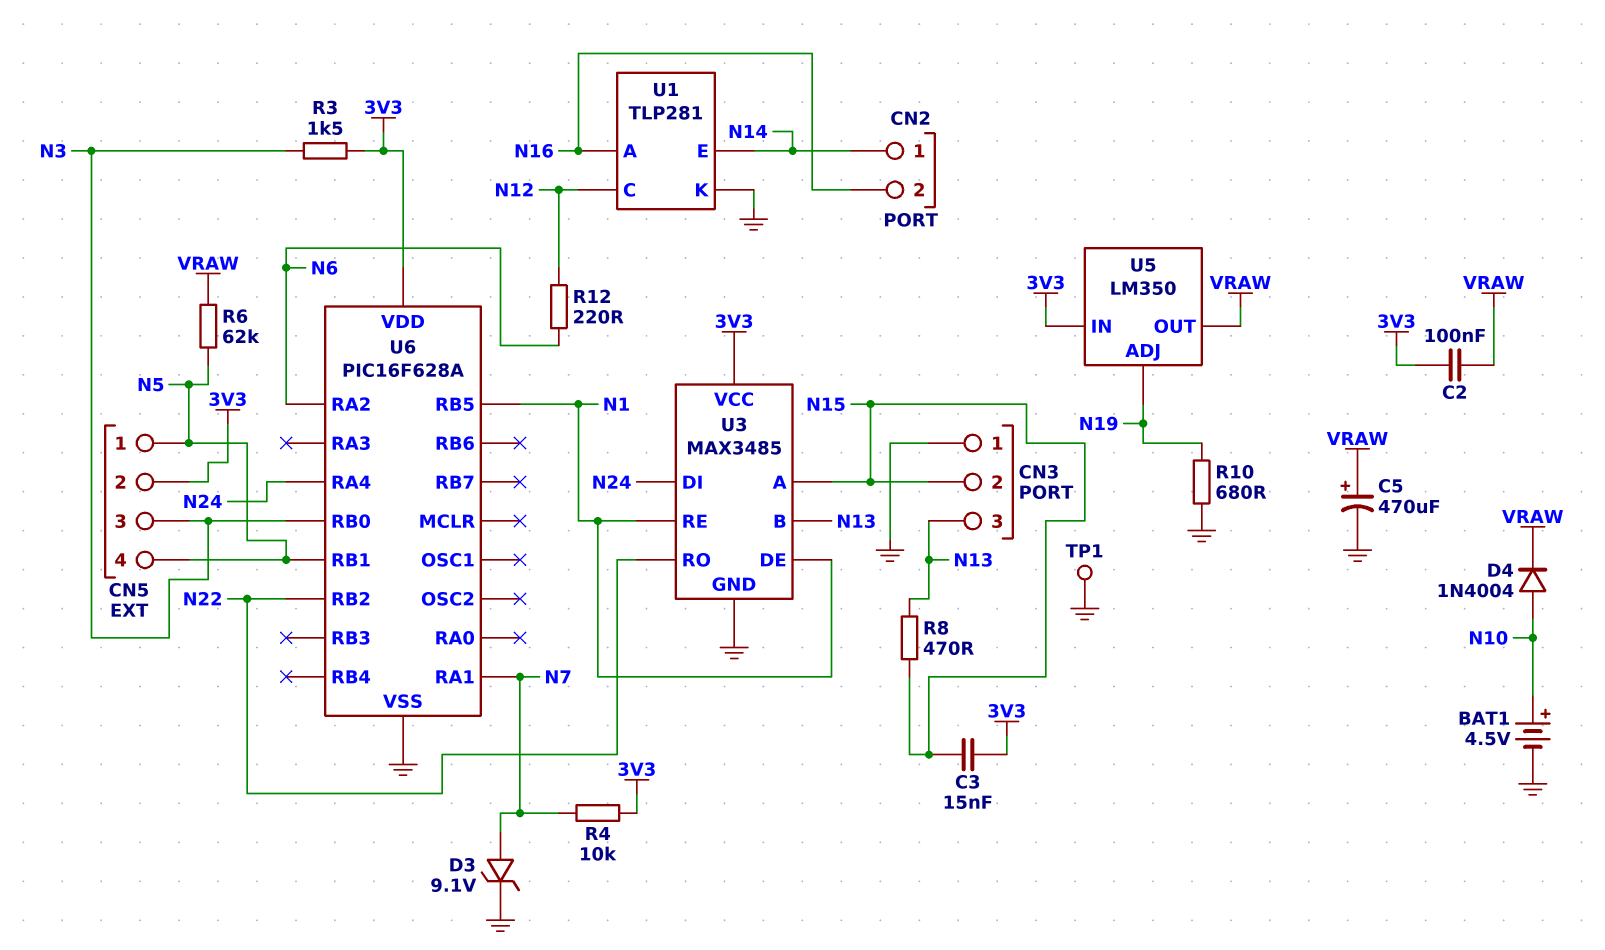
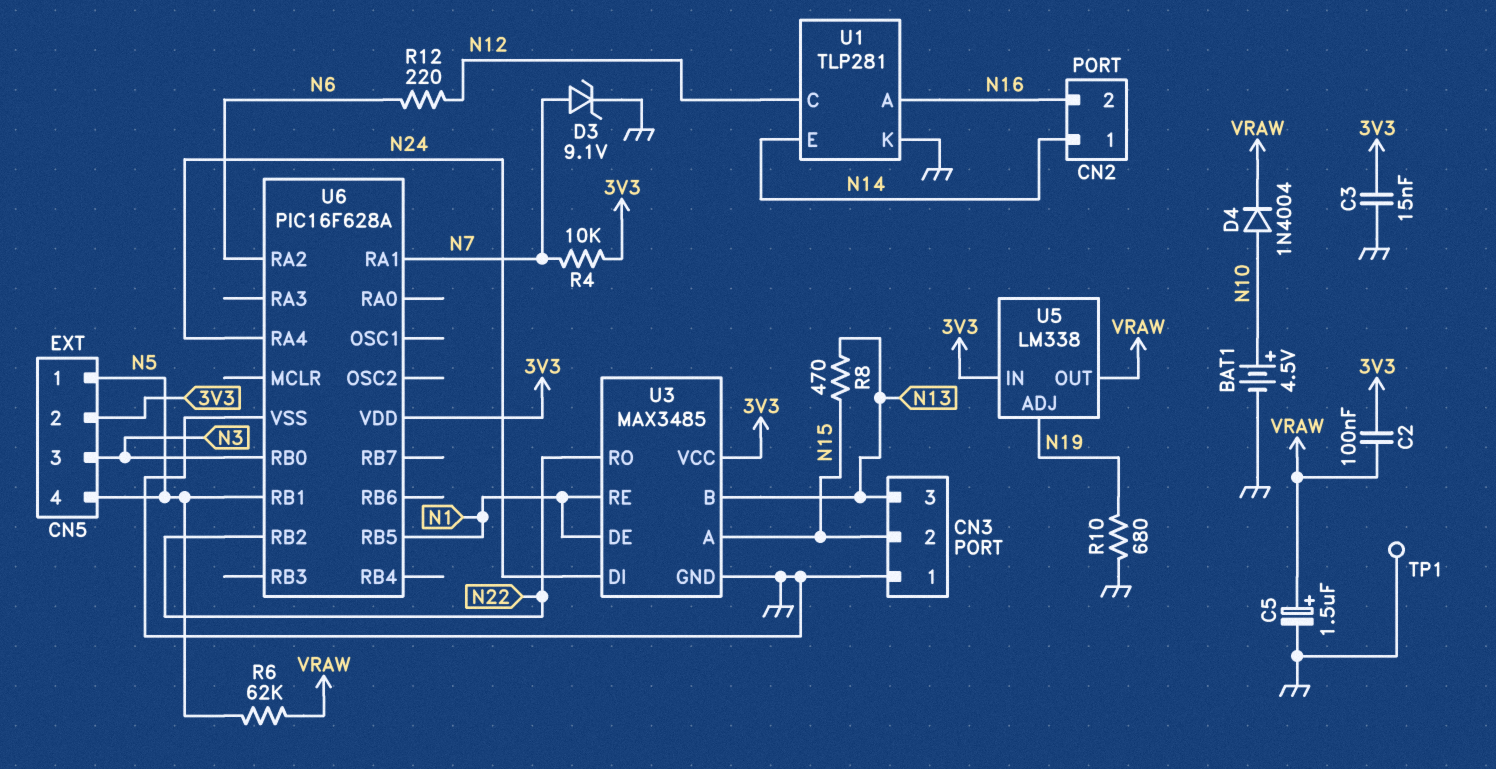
C3: 15nF (3V3, N15) -> 15nF (3V3, GND)
C5: 470uF (plus VRAW, minus GND) -> 1.5uF (plus VRAW, minus GND)
R3: 1.5k (3V3, N3) -> none
U5: LM350 -> LM338

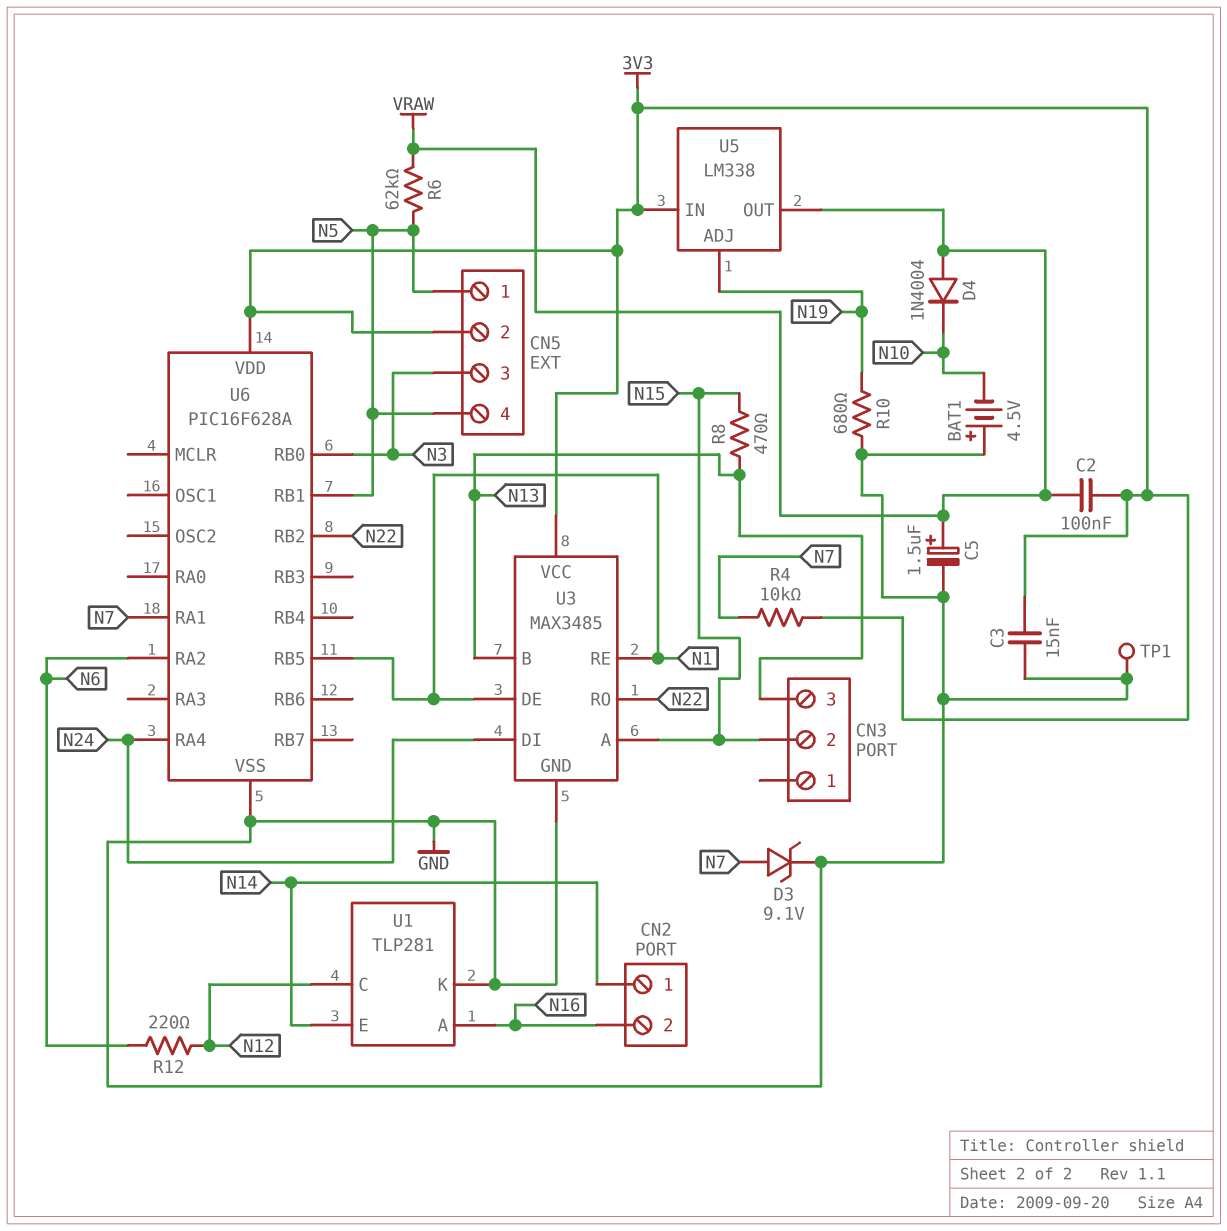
BAT1: 4.5V (plus N10, minus GND) -> 4.5V (plus GND, minus N10)
CN3 pin 1: GND -> none
D4: diode 1N4004 (A N10, K VRAW) -> diode 1N4004 (A VRAW, K N10)

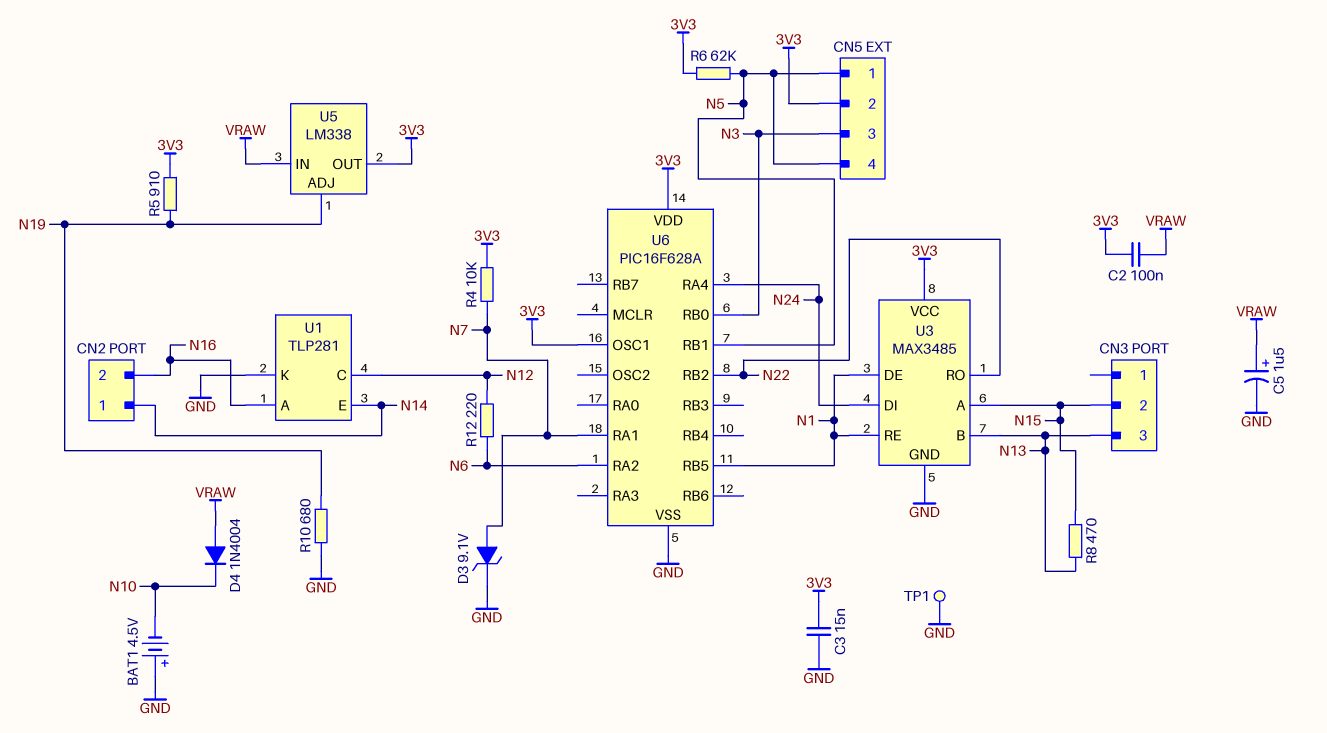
R5: none -> 910 (3V3, N19)
R6: 62k (N5, VRAW) -> 62k (3V3, N5)
U5 pin IN: 3V3 -> VRAW
U5 pin OUT: VRAW -> 3V3
U6 pin OSC1: none -> 3V3

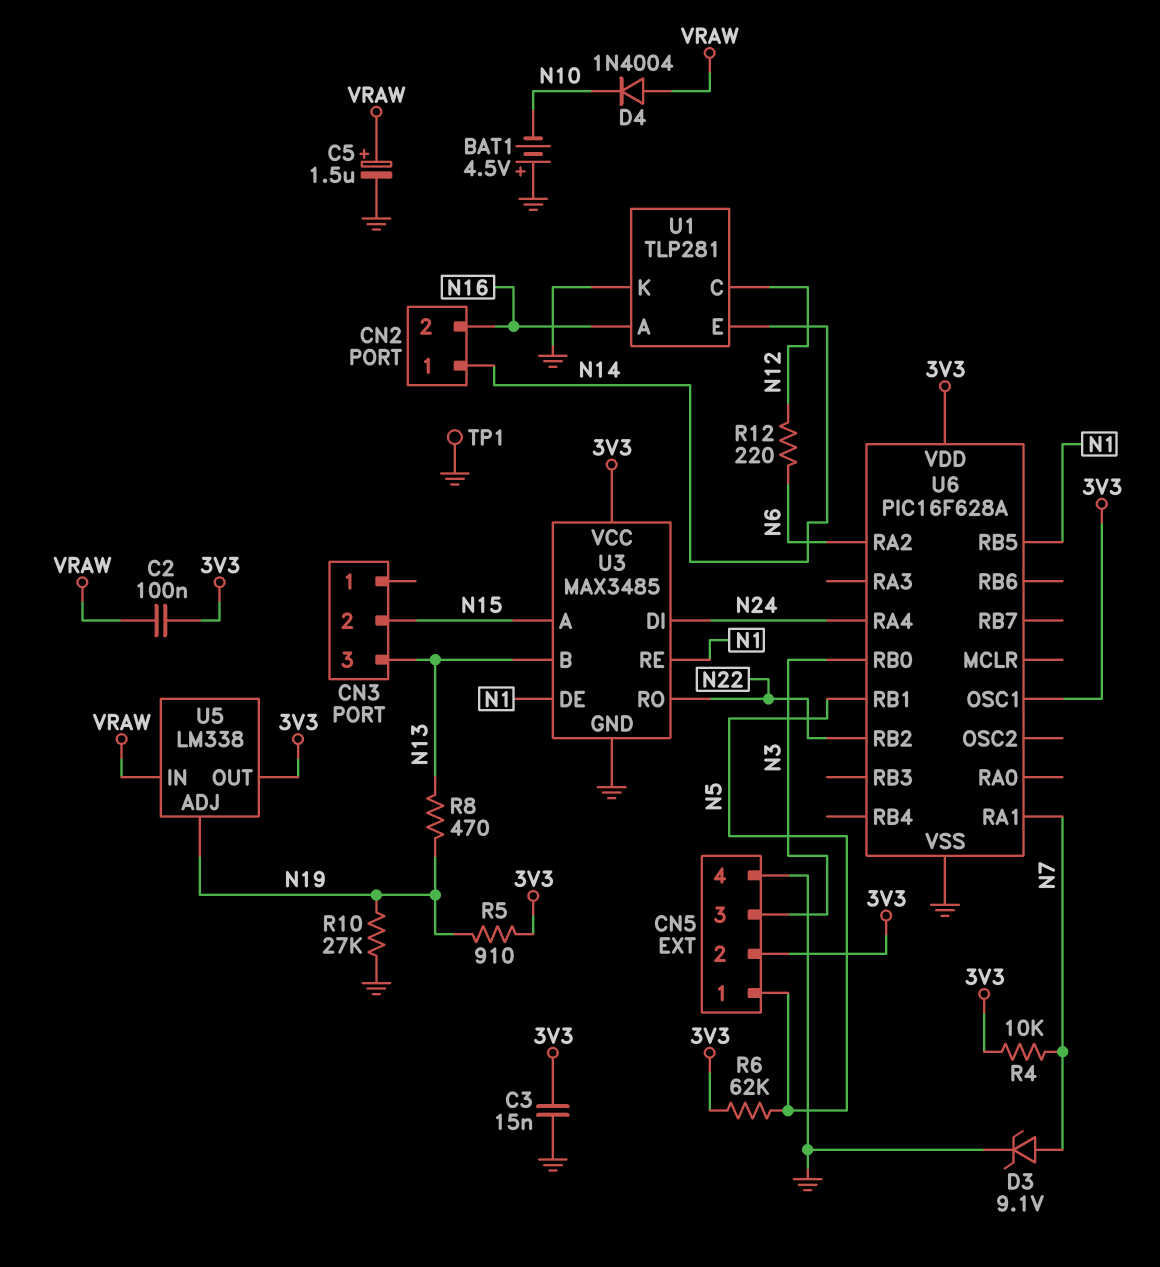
CN5 pin 4: N5 -> GND
R8: 470 (N13, N15) -> 470 (N13, N19)
R10: 680 (GND, N19) -> 27k (GND, N19)

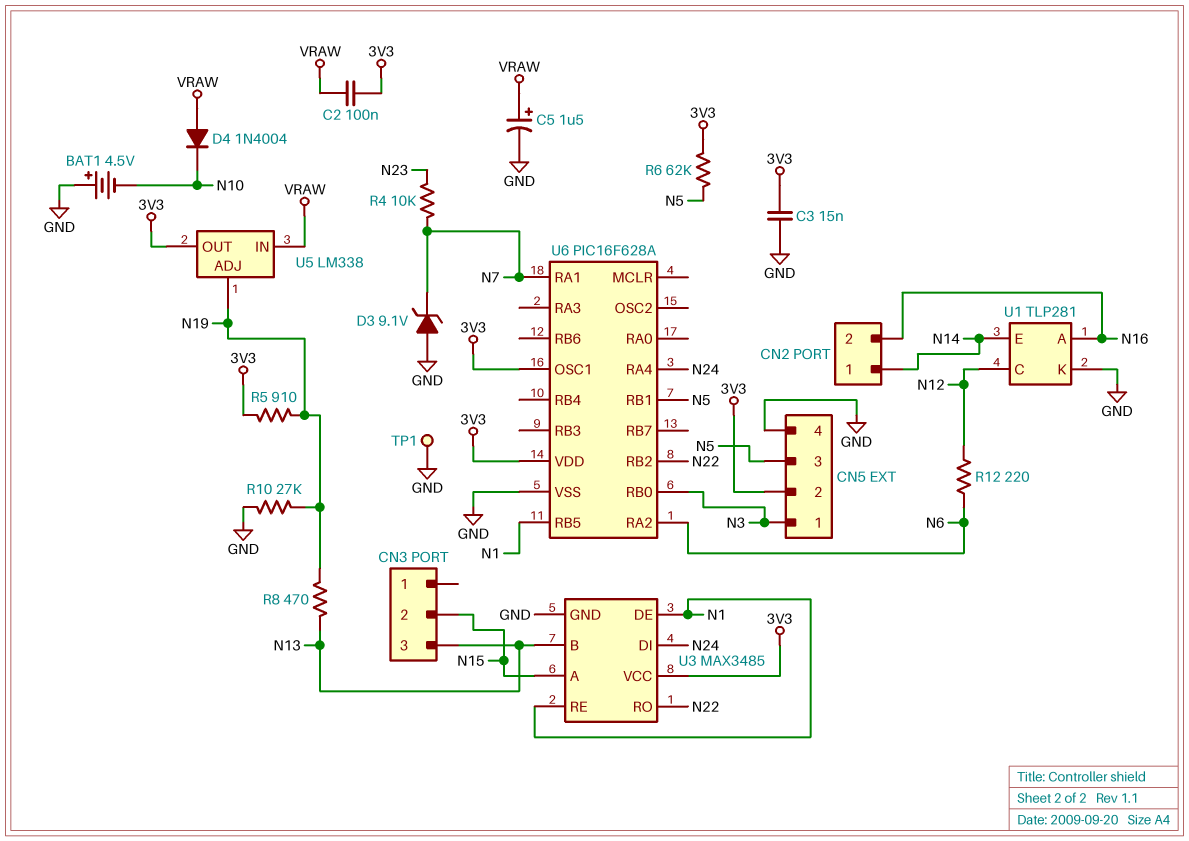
CN5 pin 1: N5 -> N3
CN5 pin 3: N3 -> N5
D3: zener 9.1V (A N7, K GND) -> zener 9.1V (A GND, K N7)
R4: 10k (3V3, N7) -> 10k (N7, N23)

